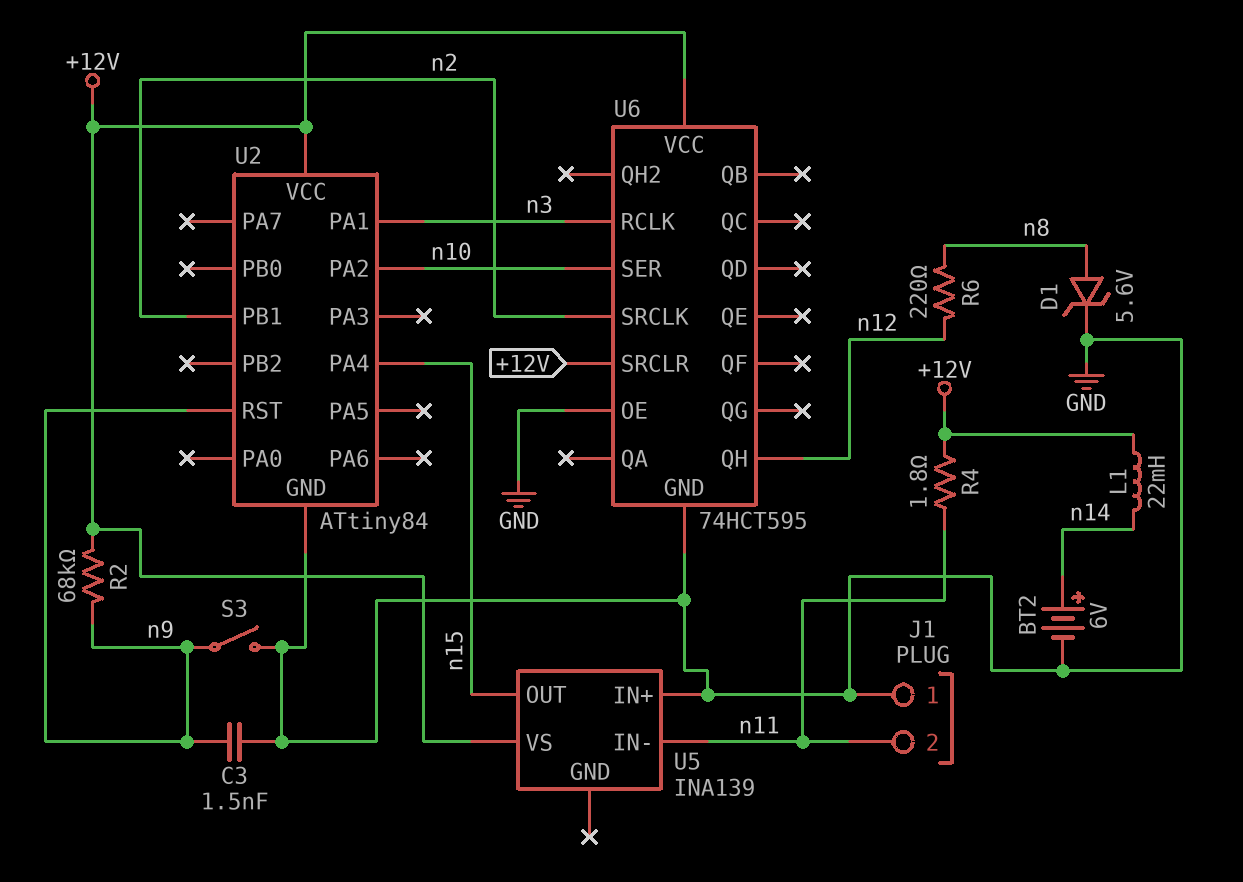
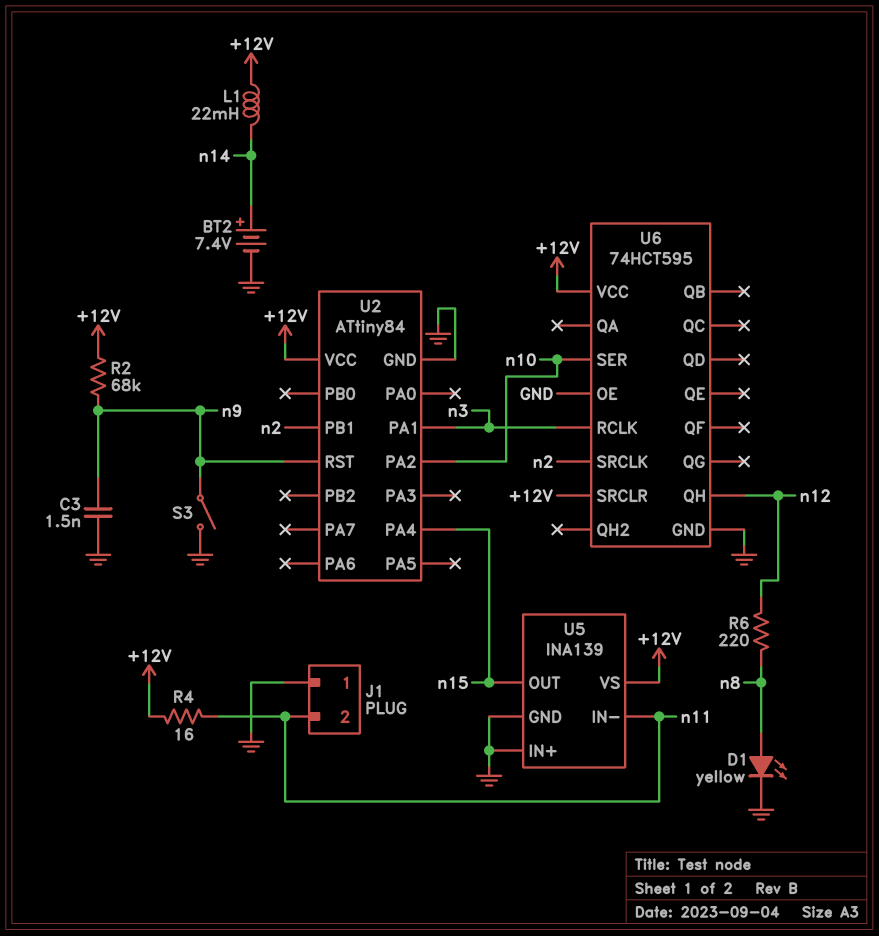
BT2: 6V (plus n14, minus GND) -> 7.4V (plus n14, minus GND)
D1: zener 5.6V (A n8, K GND) -> LED yellow (A n8, K GND)
R4: 1.8 (+12V, n11) -> 16 (+12V, n11)
U5 pin GND: none -> GND

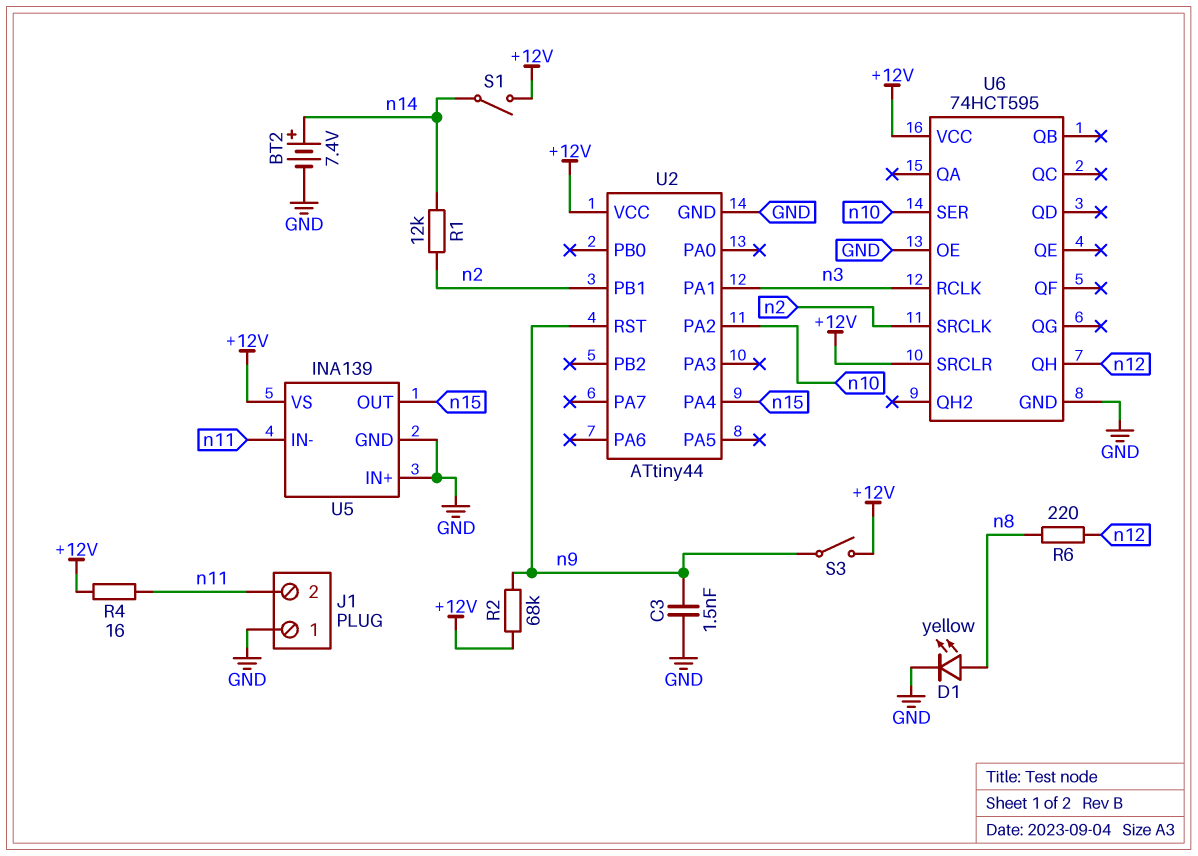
L1: 22mH (+12V, n14) -> none
R1: none -> 12k (n2, n14)
S1: none -> switch (+12V, n14)
S3: switch (GND, n9) -> switch (+12V, n9)
U2: ATtiny84 -> ATtiny44

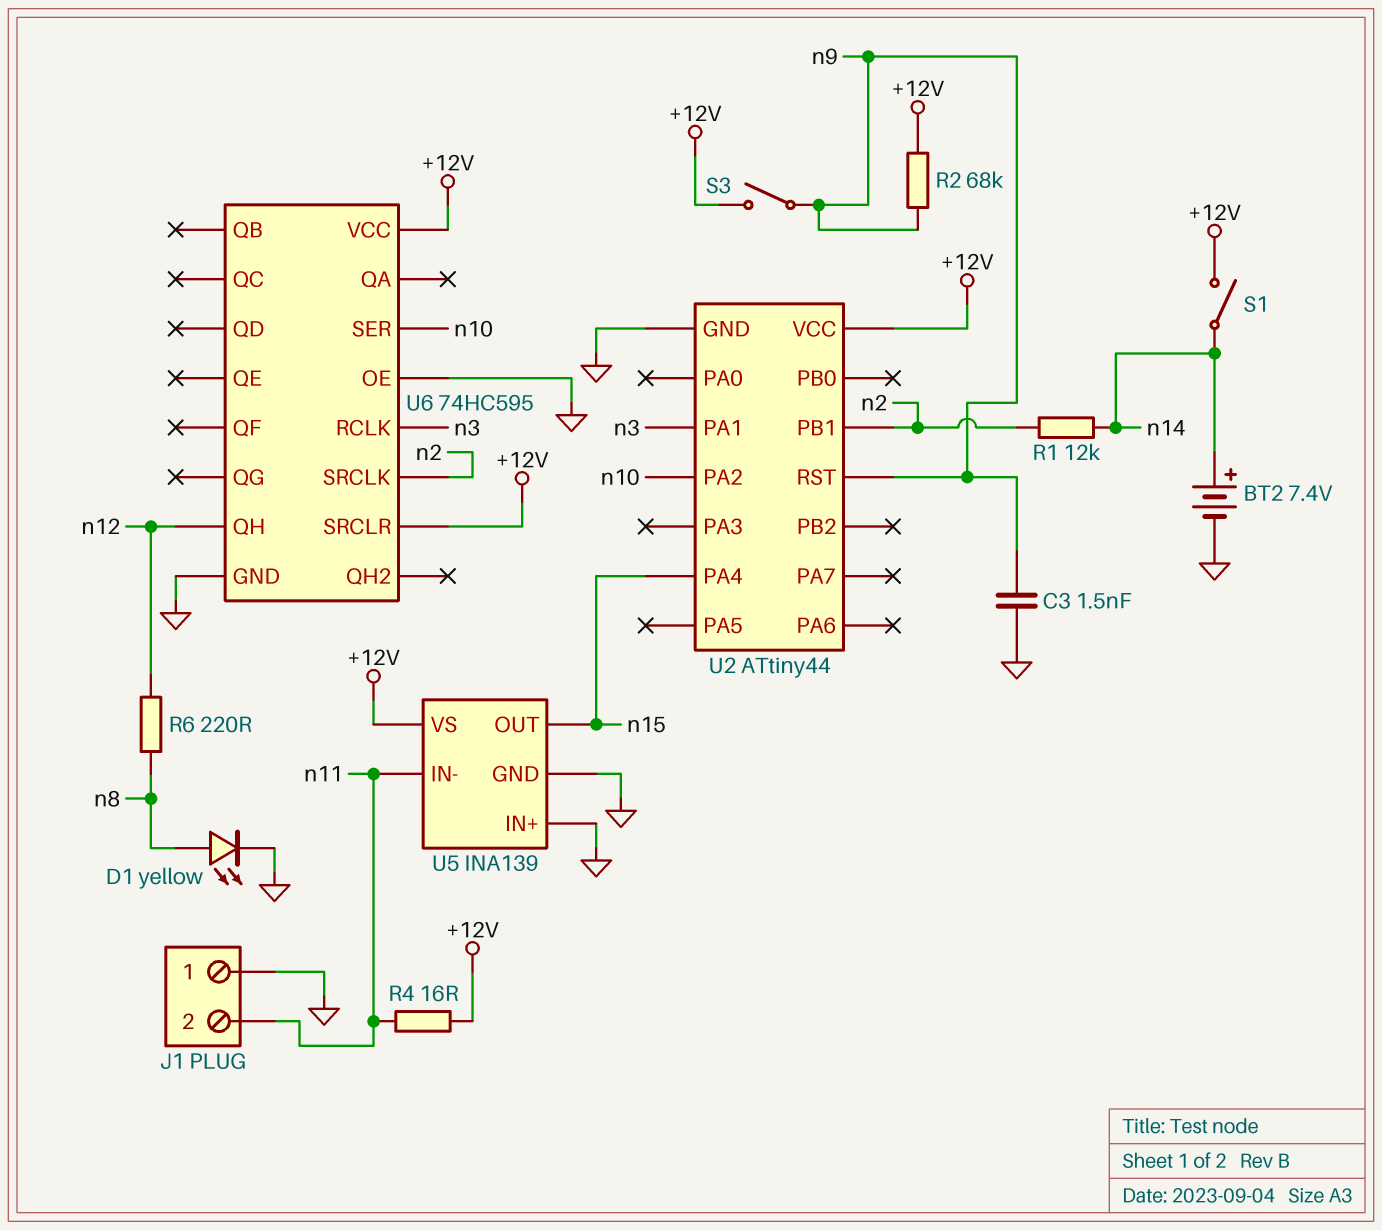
U6: 74HCT595 -> 74HC595

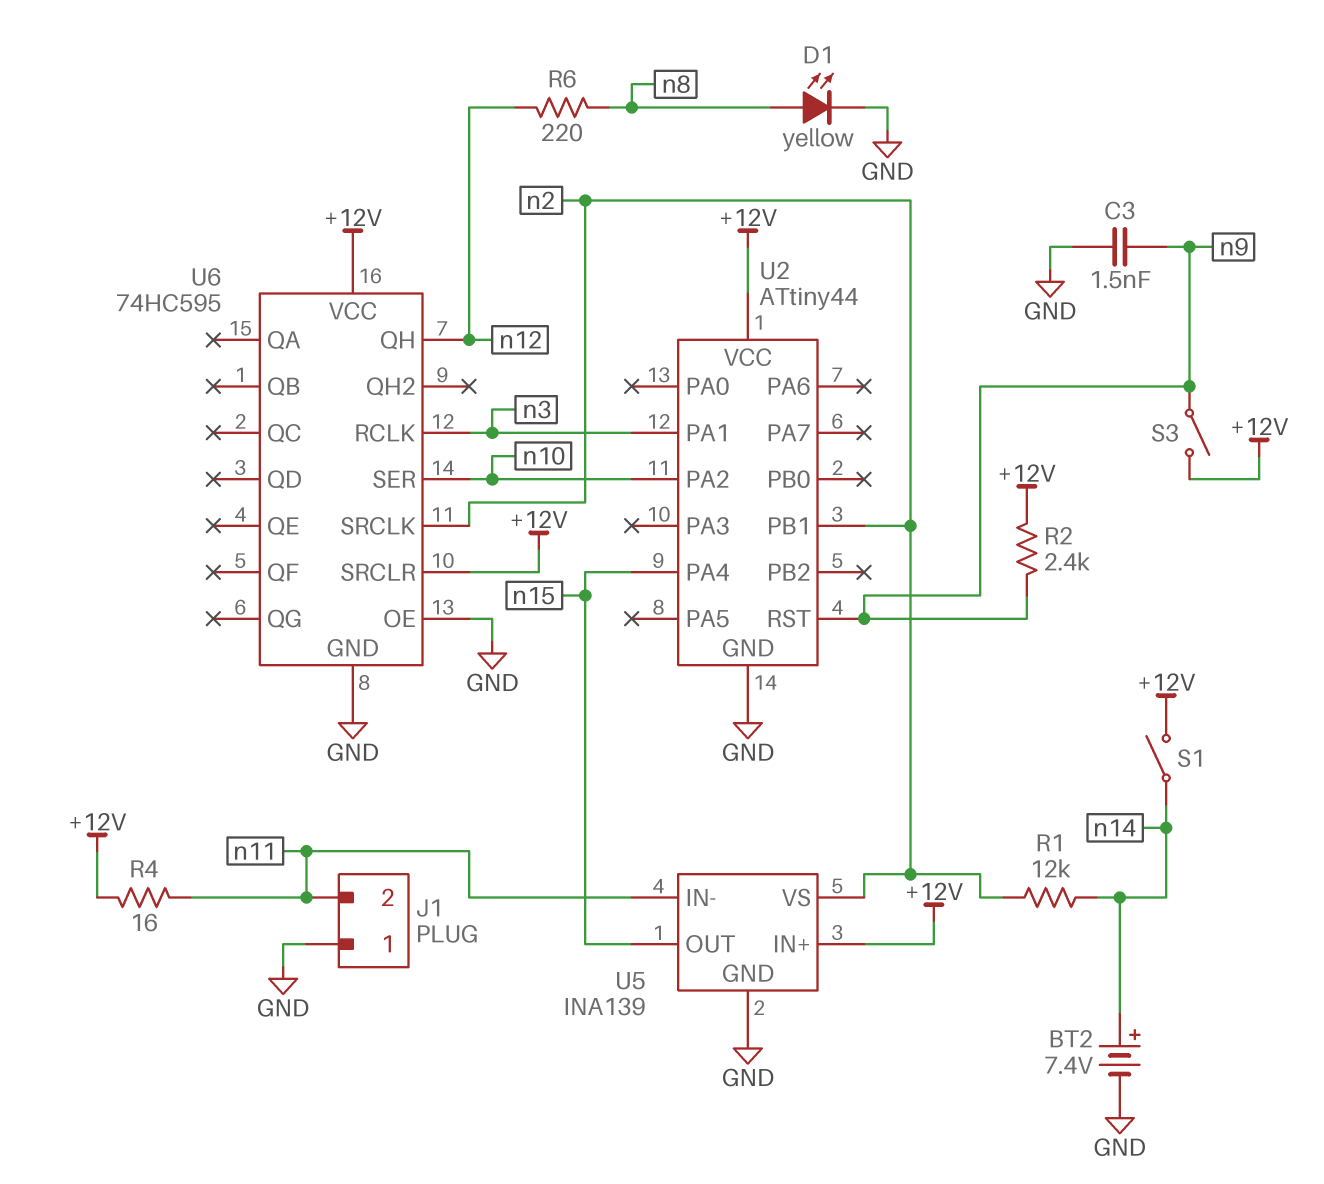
R2: 68k (+12V, n9) -> 2.4k (+12V, n9)
U5 pin IN+: GND -> +12V
U5 pin VS: +12V -> n2

